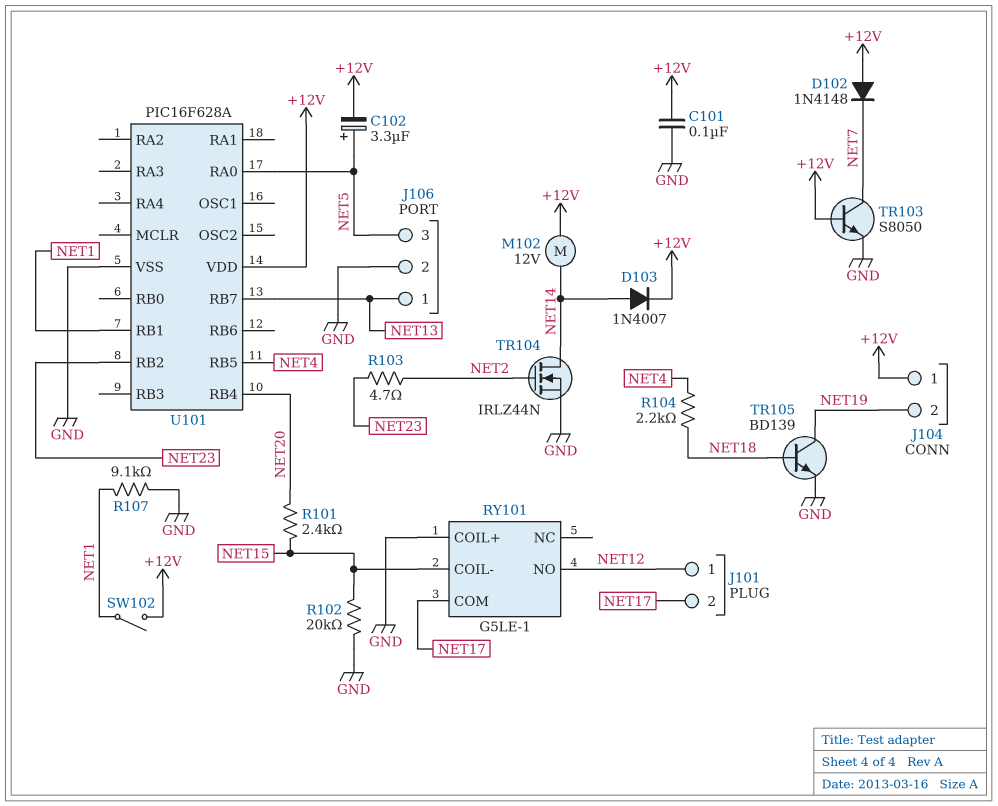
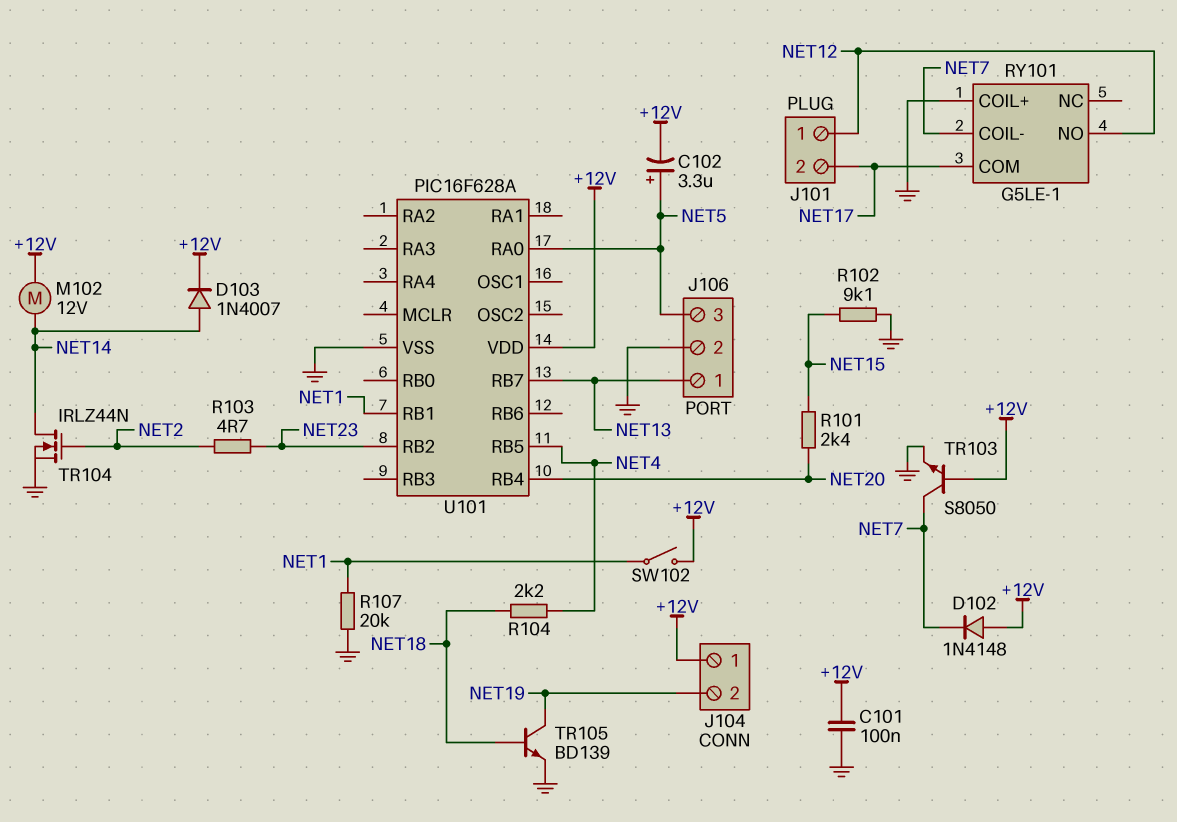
R102: 20k (GND, NET15) -> 9.1k (GND, NET15)
R107: 9.1k (GND, NET1) -> 20k (GND, NET1)
RY101 pin COIL-: NET15 -> NET7

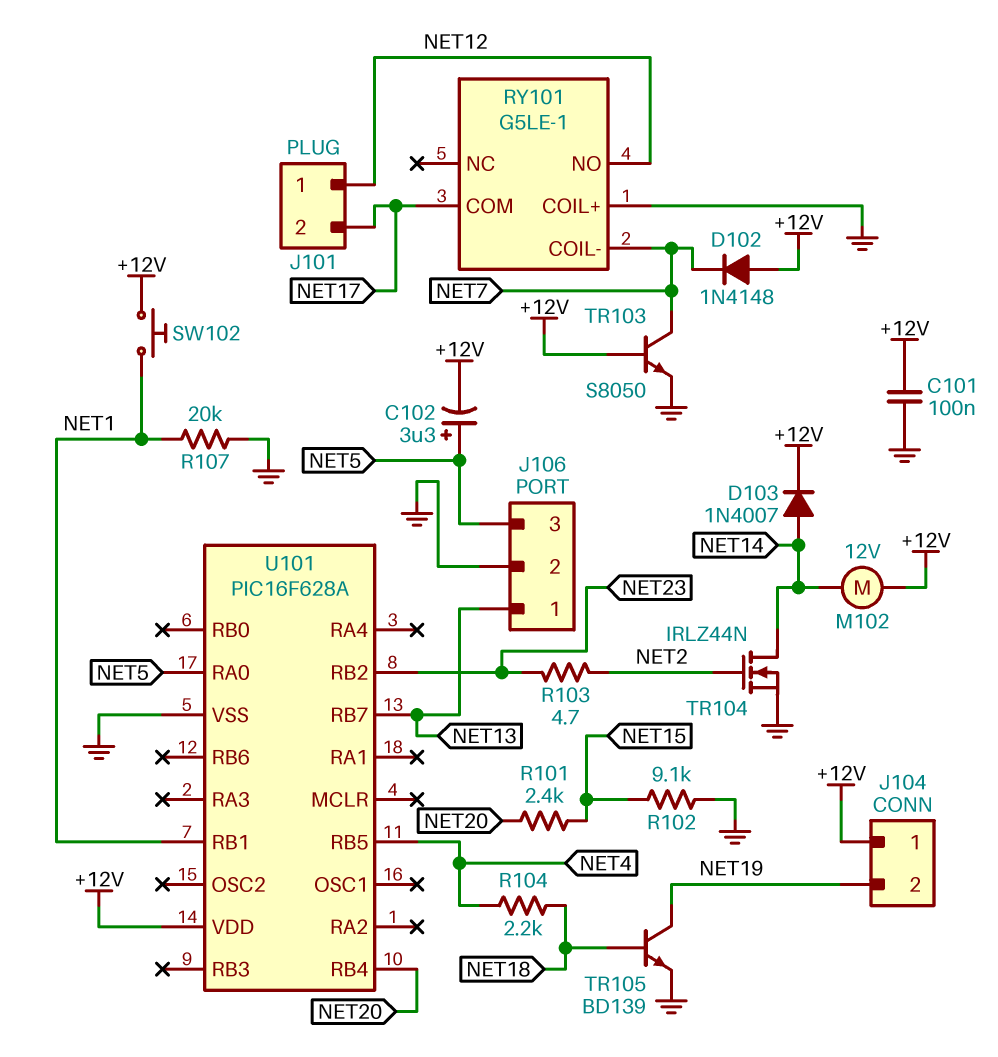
SW102: switch (+12V, NET1) -> button (+12V, NET1)

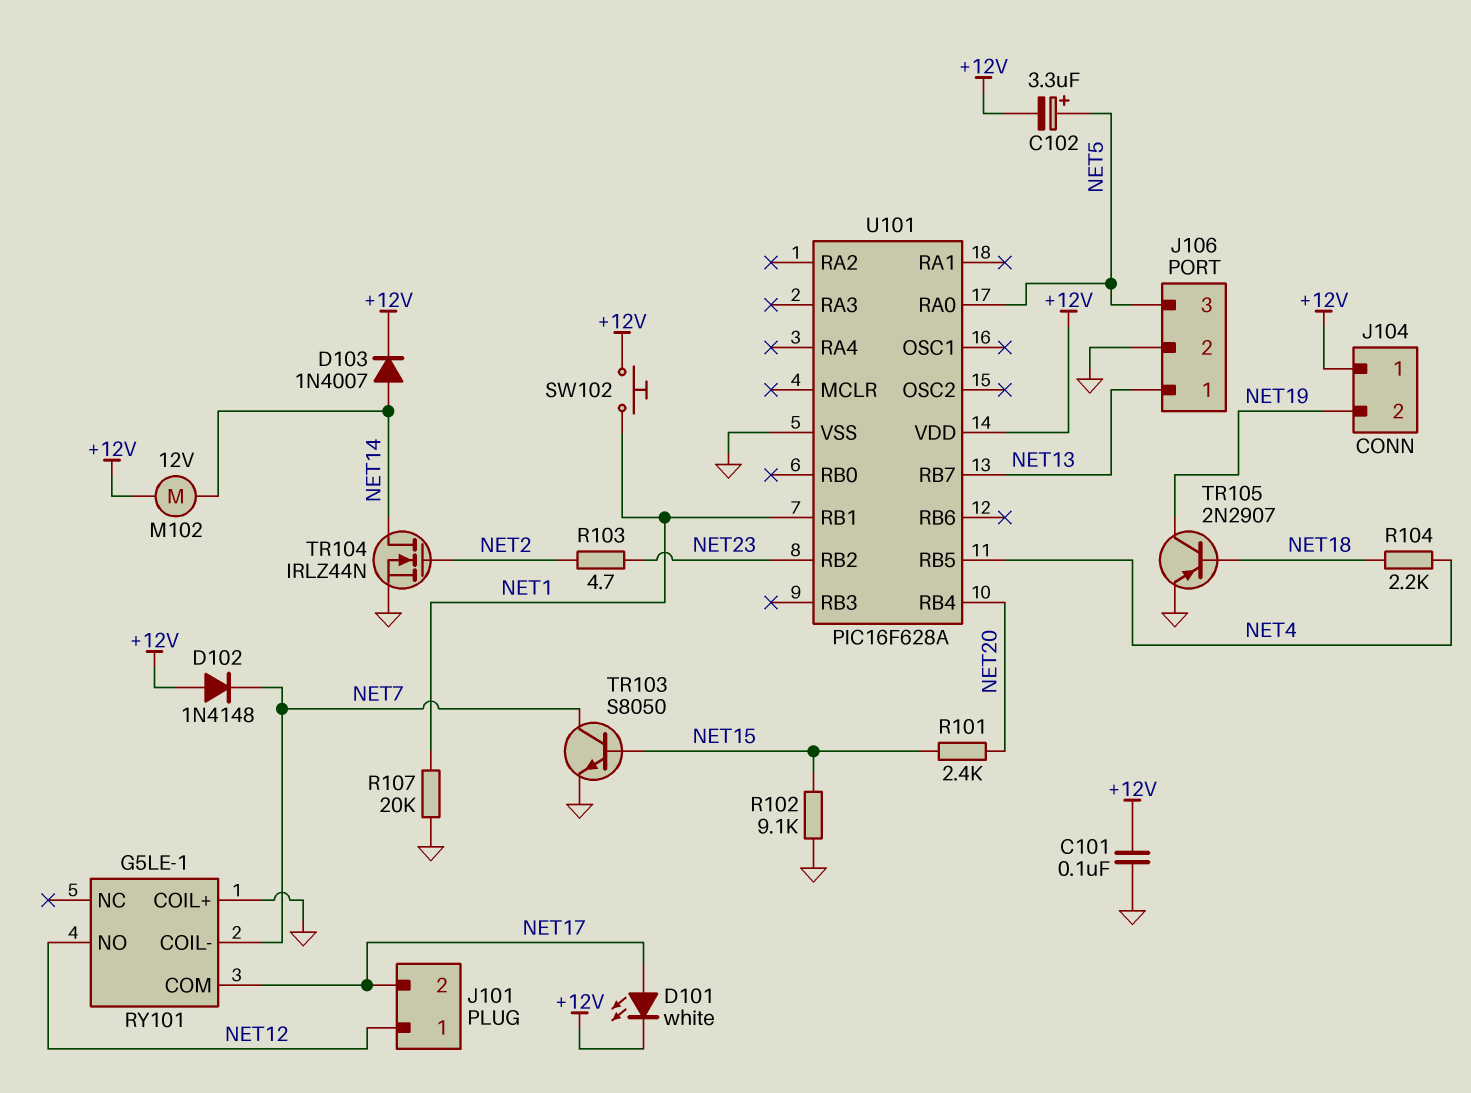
D101: none -> LED white (A NET17, K +12V)
TR103: NPN S8050 (B +12V, C NET7, E GND) -> NPN S8050 (B NET15, C NET7, E GND)
TR105: NPN BD139 (B NET18, C NET19, E GND) -> PNP 2N2907 (B NET18, C NET19, E GND)

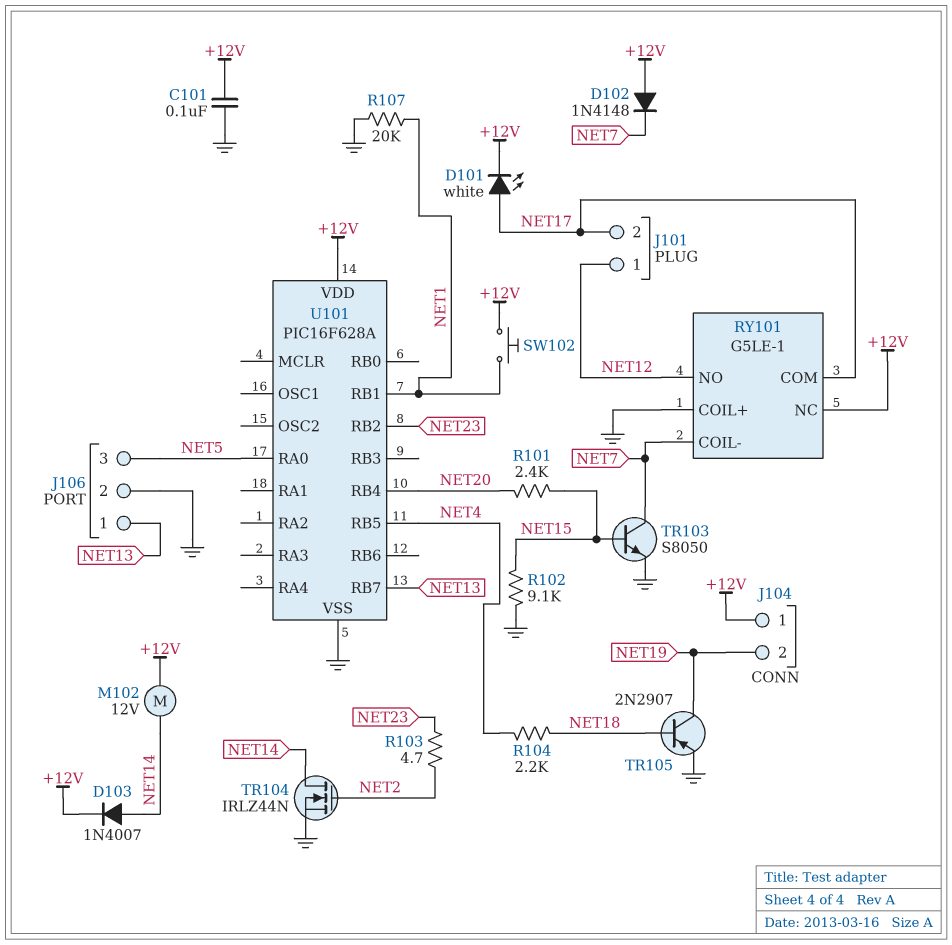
C102: 3.3uF (plus NET5, minus +12V) -> none
RY101 pin NC: none -> +12V

